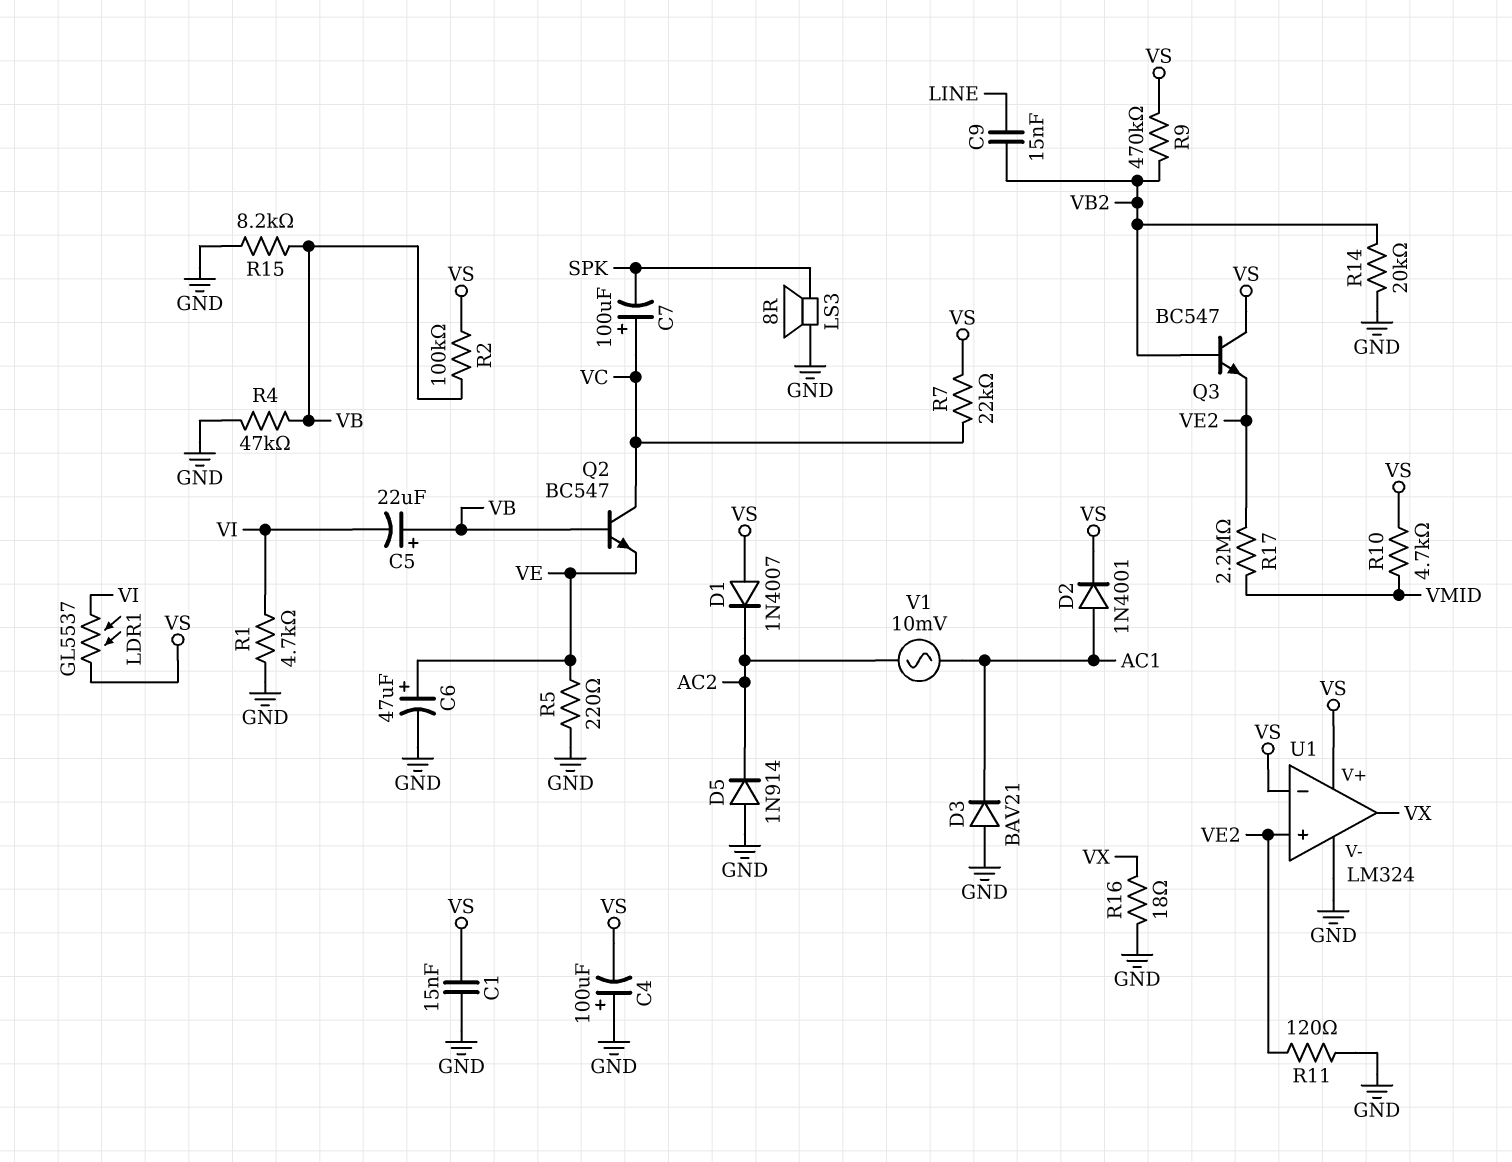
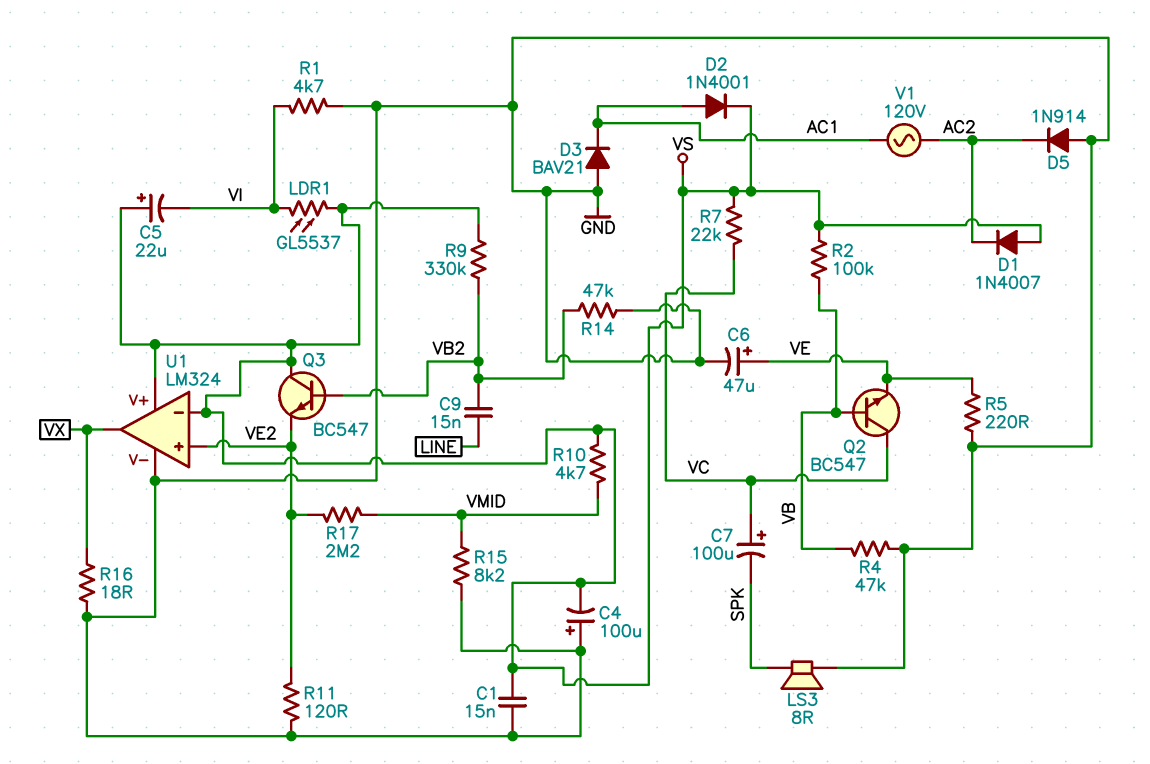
C5: 22uF (plus VB, minus VI) -> 22uF (plus VS, minus VI)
R9: 470k (VB2, VS) -> 330k (VB2, VS)
R14: 20k (GND, VB2) -> 47k (GND, VB2)
R15: 8.2k (GND, VB) -> 8.2k (GND, VMID)
V1: AC 10mV (AC1, AC2) -> AC 120V (AC1, AC2)

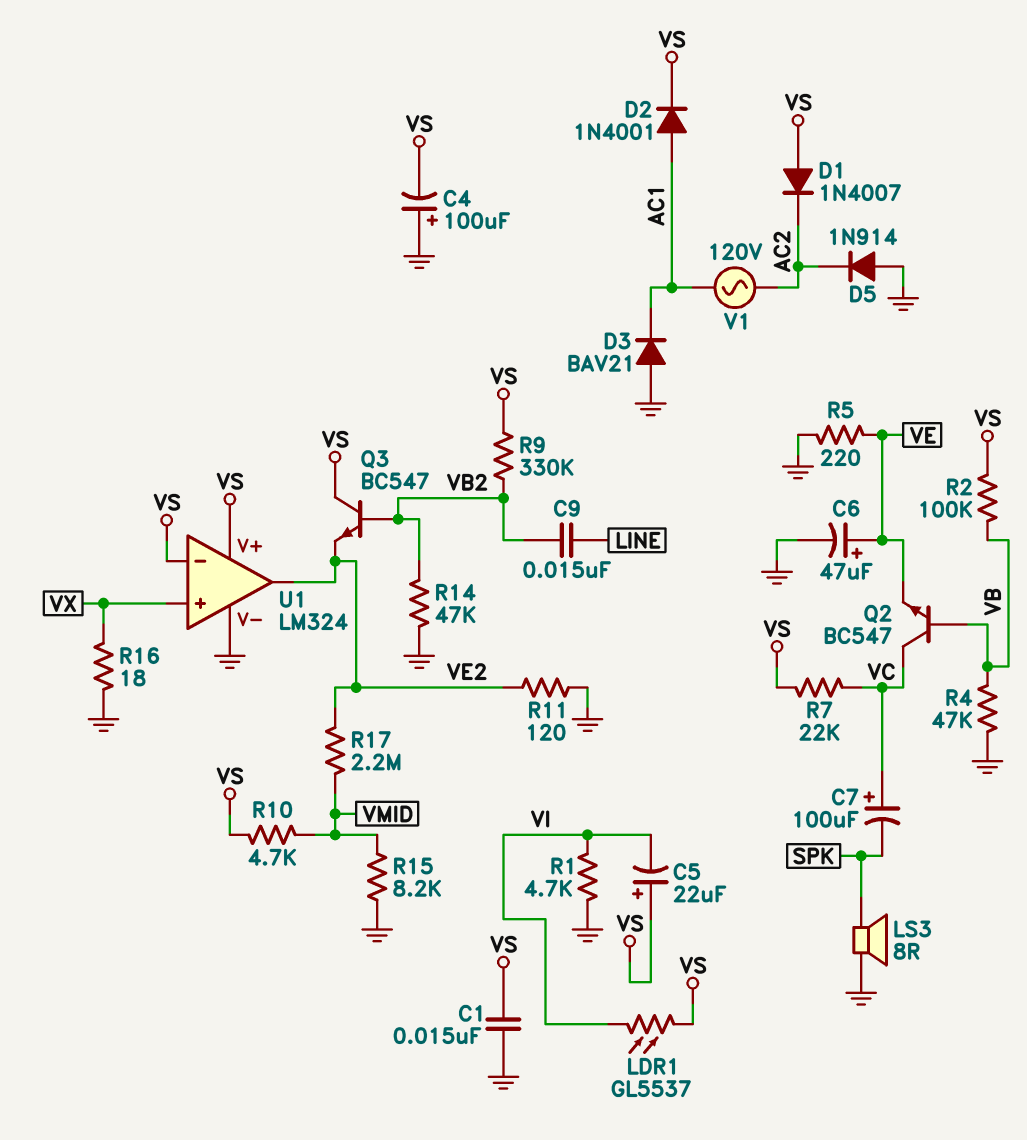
U1 pin in+: VE2 -> VX
U1 pin out: VX -> VE2

